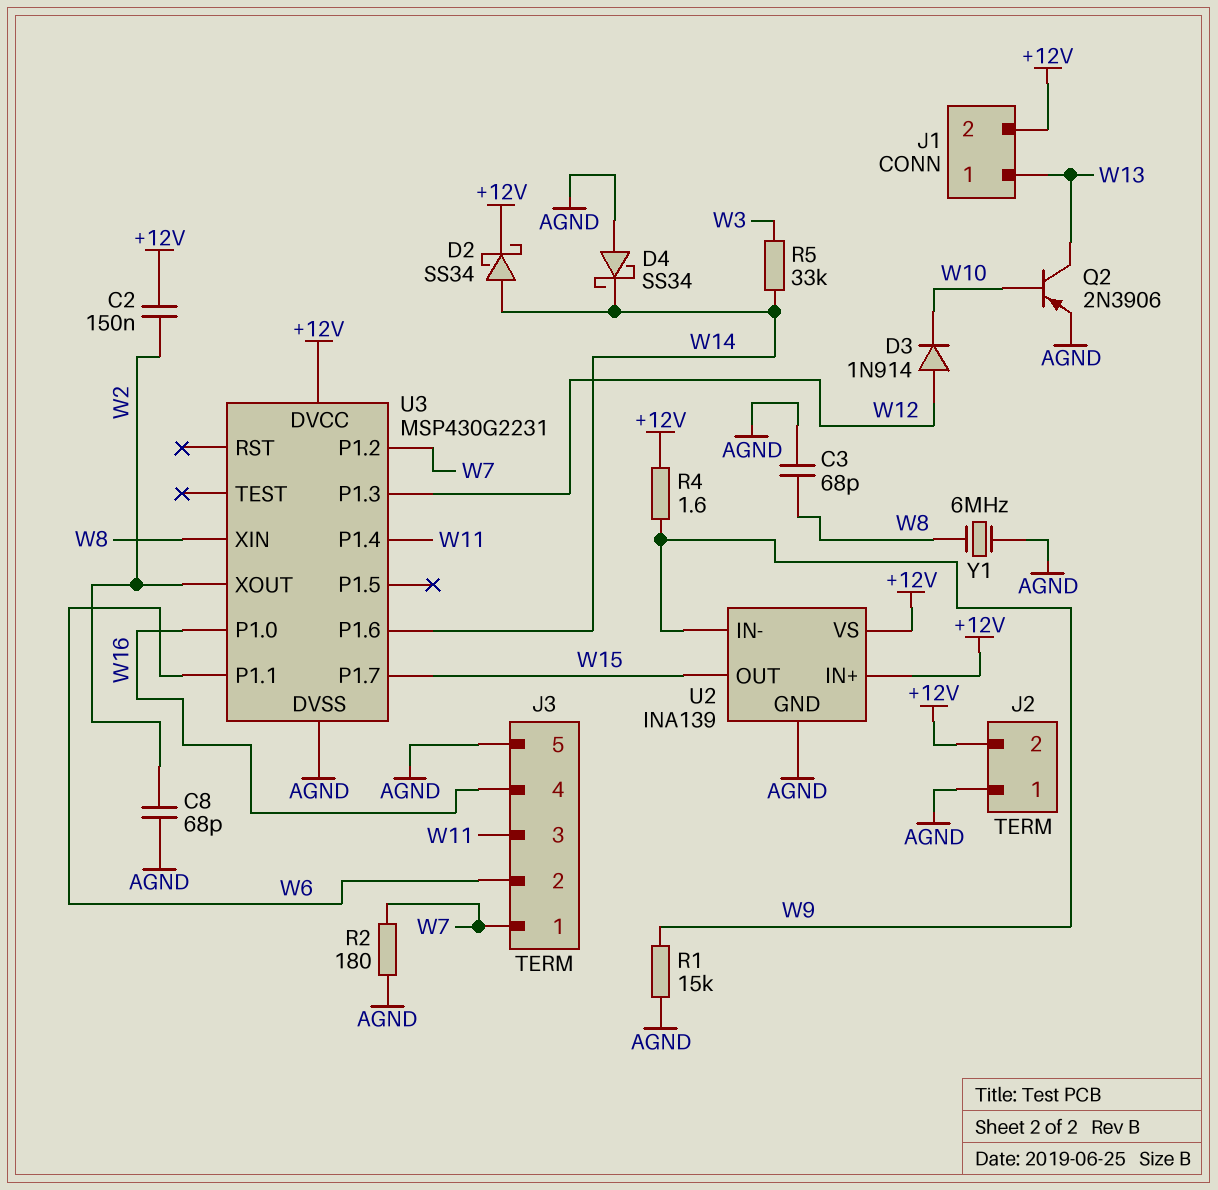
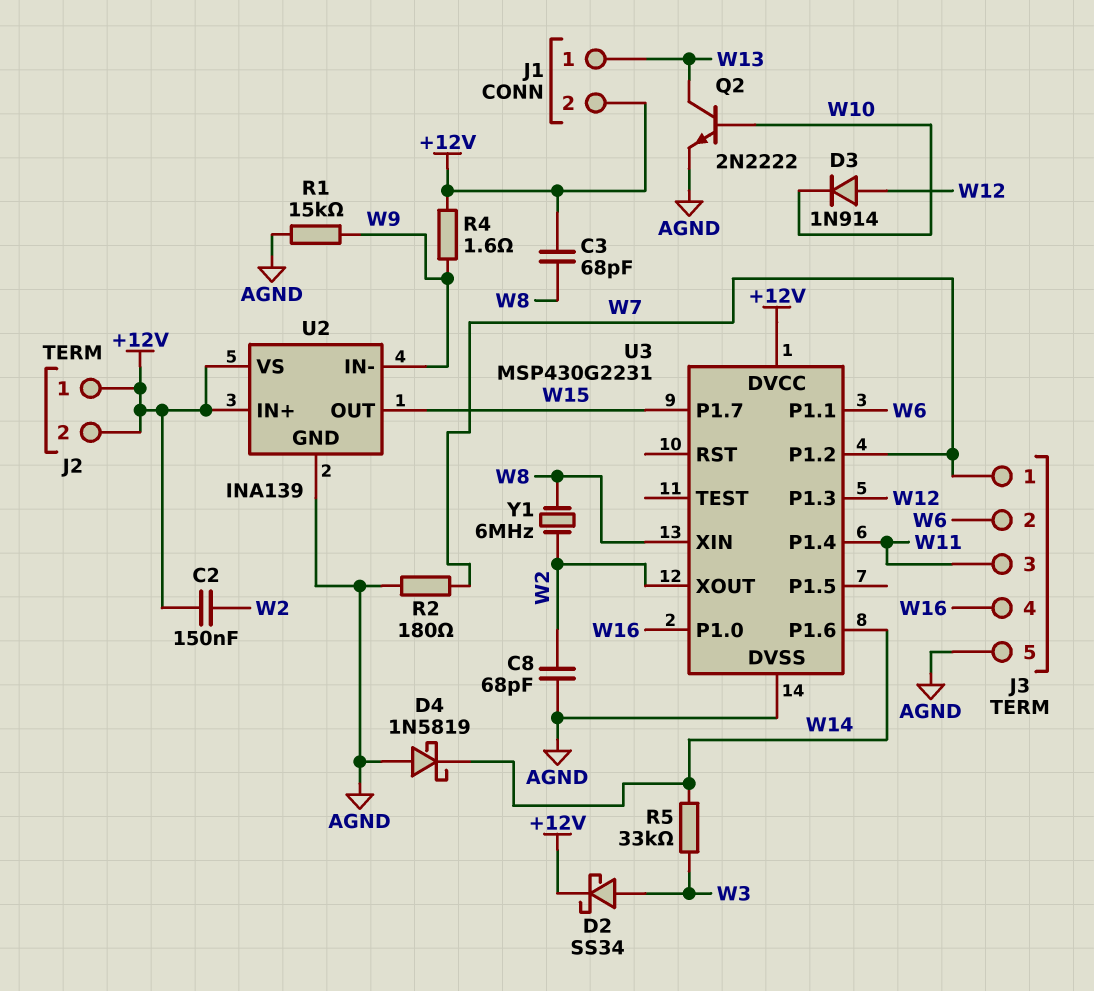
C3: 68pF (AGND, W8) -> 68pF (+12V, W8)
D2: schottky SS34 (A W14, K +12V) -> schottky SS34 (A W3, K +12V)
D4: schottky SS34 (A AGND, K W14) -> schottky 1N5819 (A AGND, K W14)
J2 pin 1: AGND -> +12V
Q2: PNP 2N3906 (B W10, C W13, E AGND) -> NPN 2N2222 (B W10, C W13, E AGND)
Y1: 6MHz (AGND, W8) -> 6MHz (W2, W8)

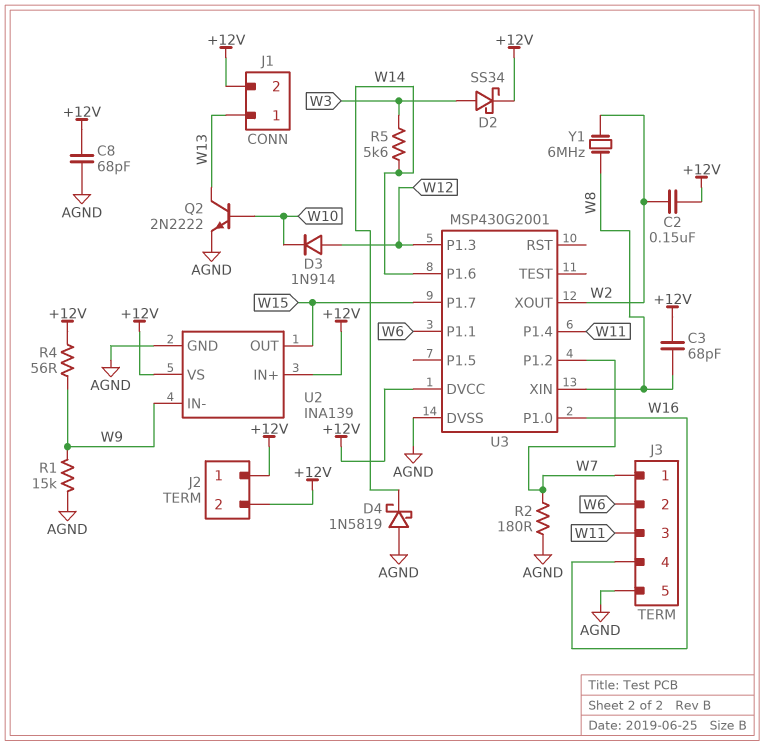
C8: 68pF (AGND, W2) -> 68pF (+12V, AGND)
R4: 1.6 (+12V, W9) -> 56 (+12V, W9)
R5: 33k (W3, W14) -> 5.6k (W3, W14)
U3: MSP430G2231 -> MSP430G2001

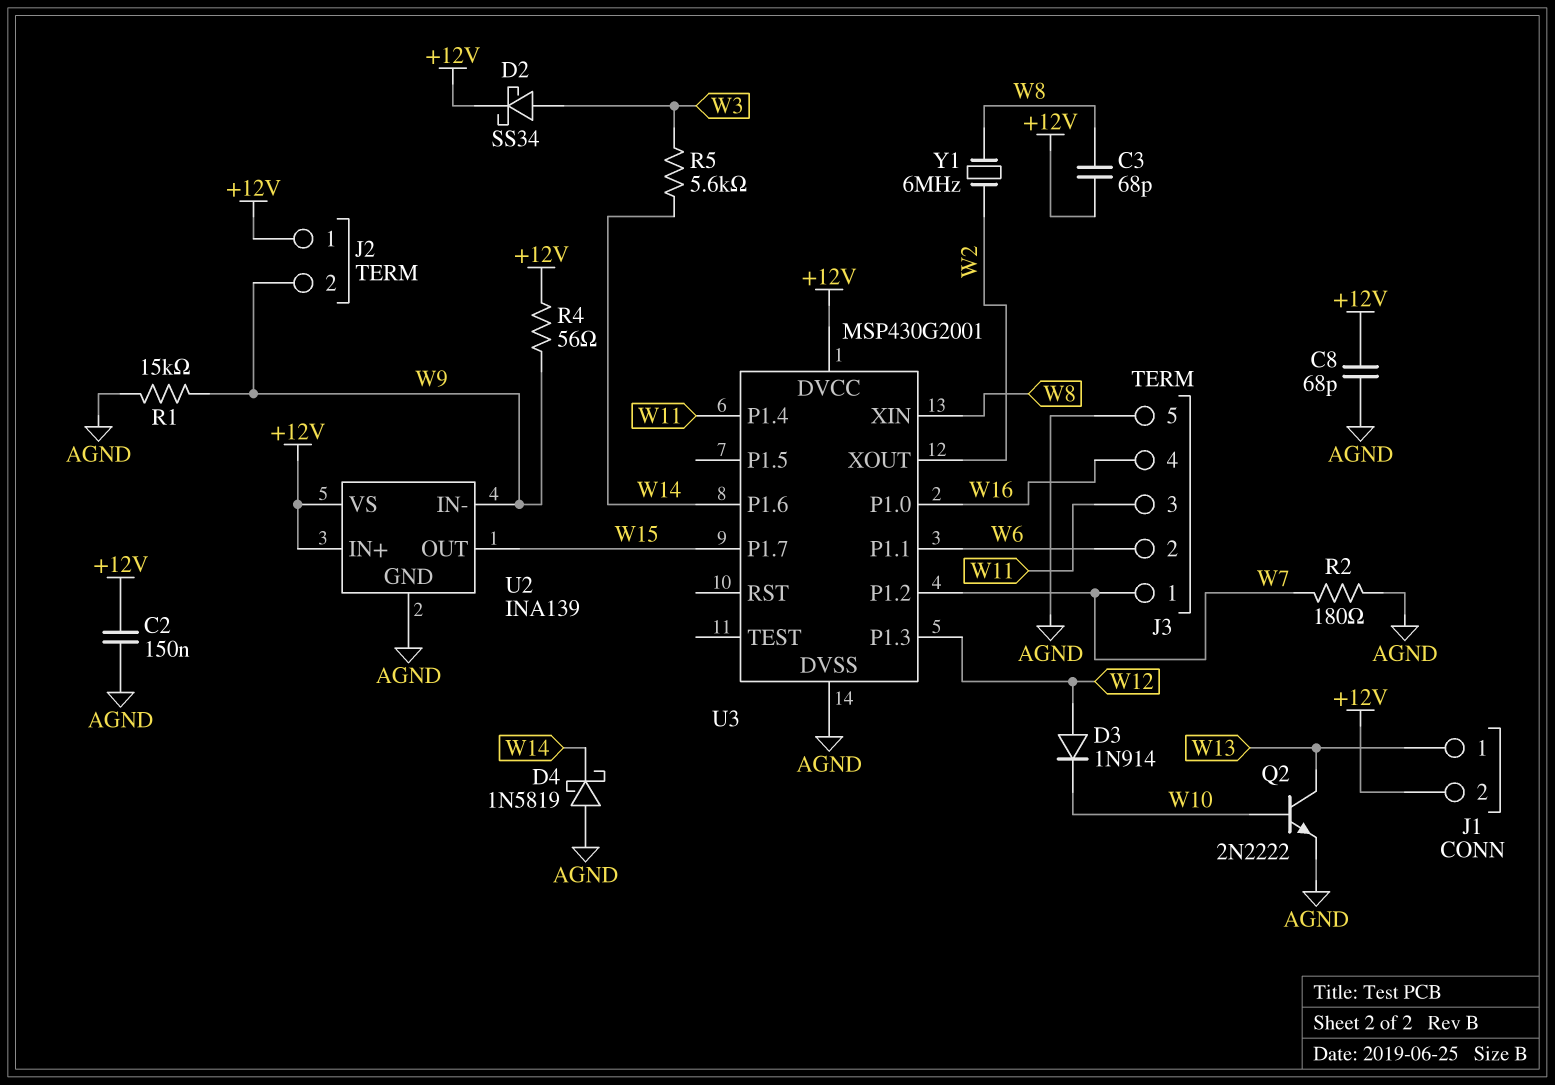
C2: 150nF (+12V, W2) -> 150nF (+12V, AGND)
J2 pin 2: +12V -> W9

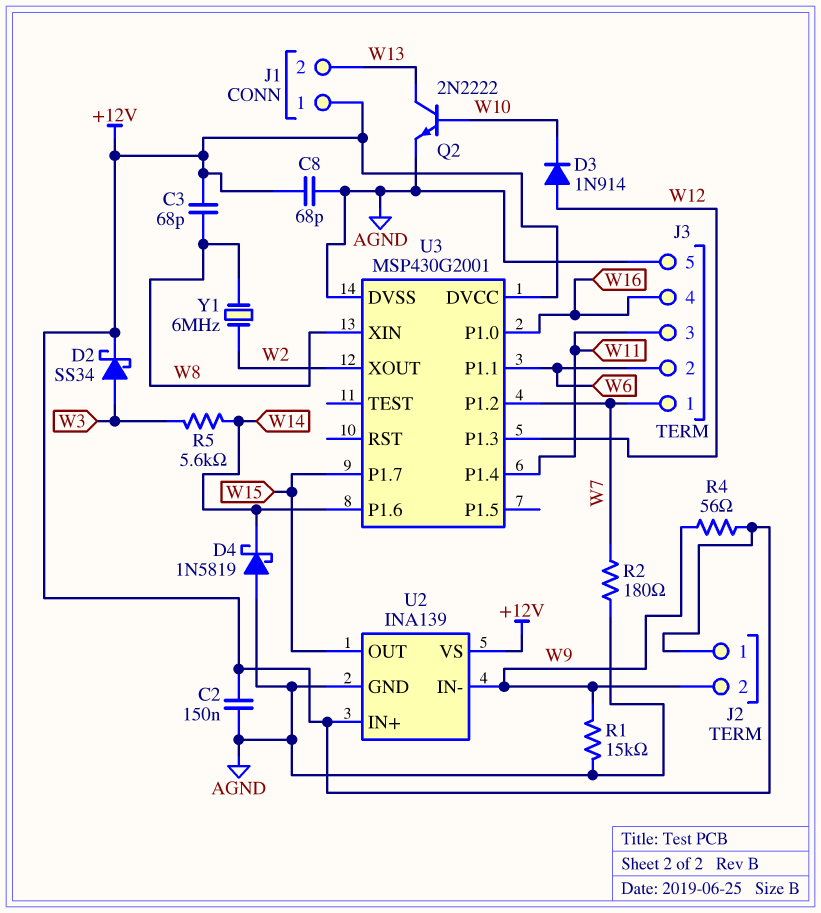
J1 pin 1: W13 -> +12V
J1 pin 2: +12V -> W13

